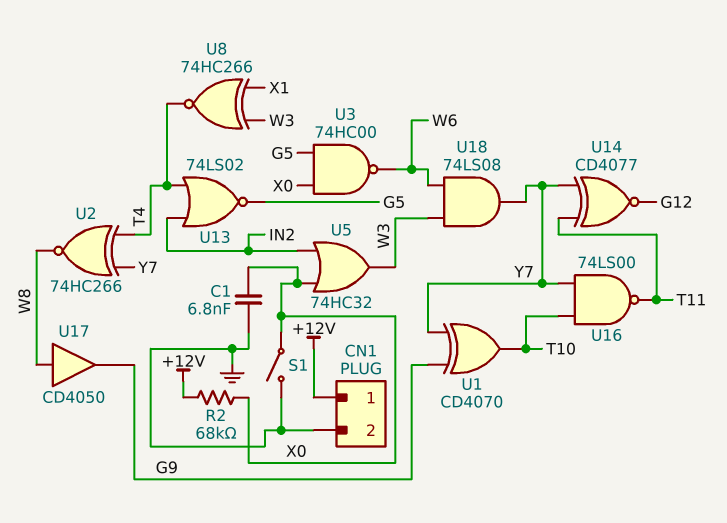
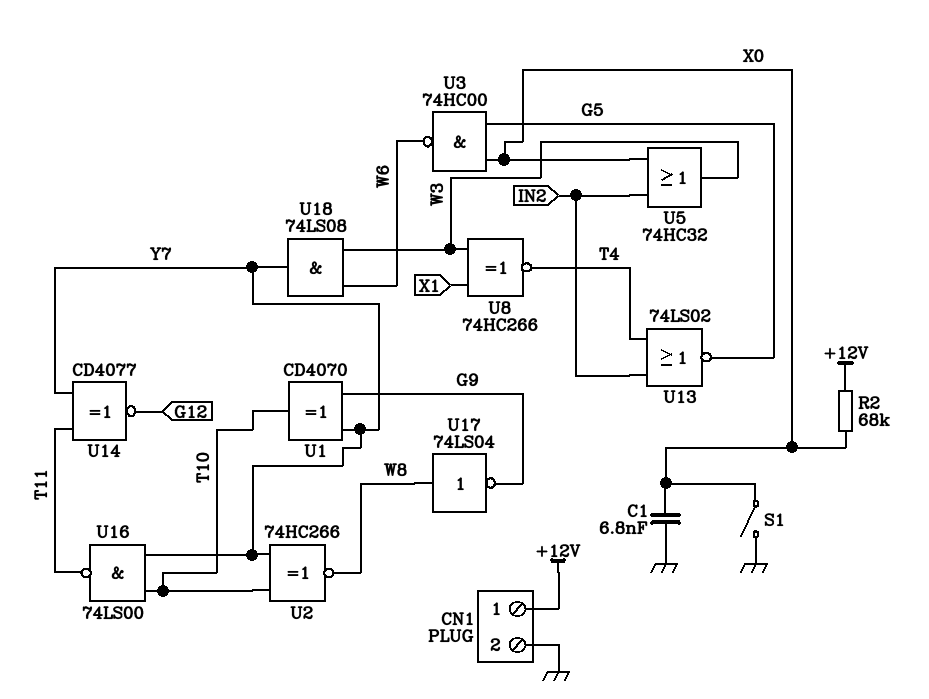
U2: XNOR 74HC266 (in T4, in Y7, out W8) -> XNOR 74HC266 (in T10, in Y7, out W8)
U17: buffer CD4050 (in W8, out G9) -> NOT 74LS04 (in W8, out G9)

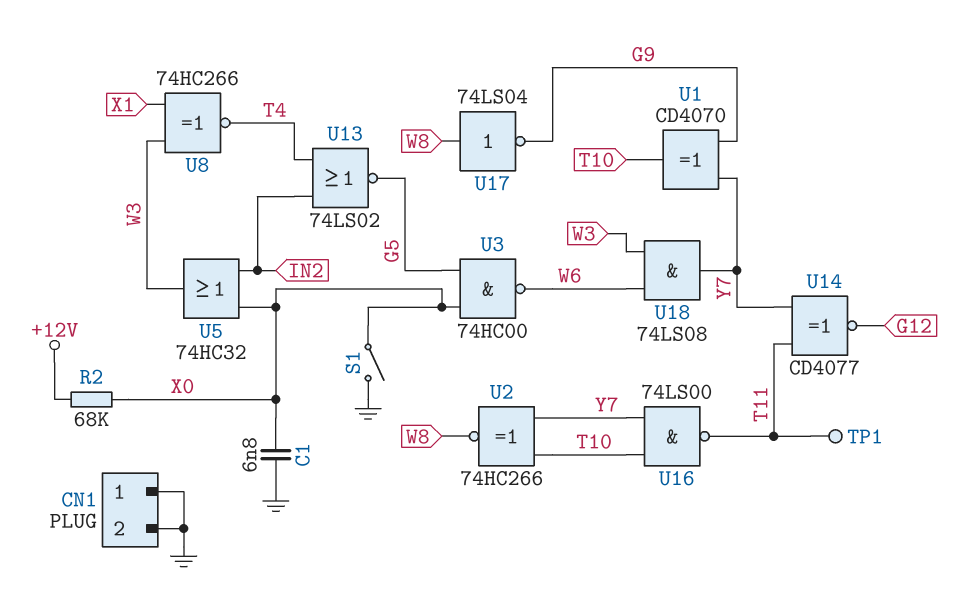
CN1 pin 1: +12V -> GND
TP1: none -> test point (T11)

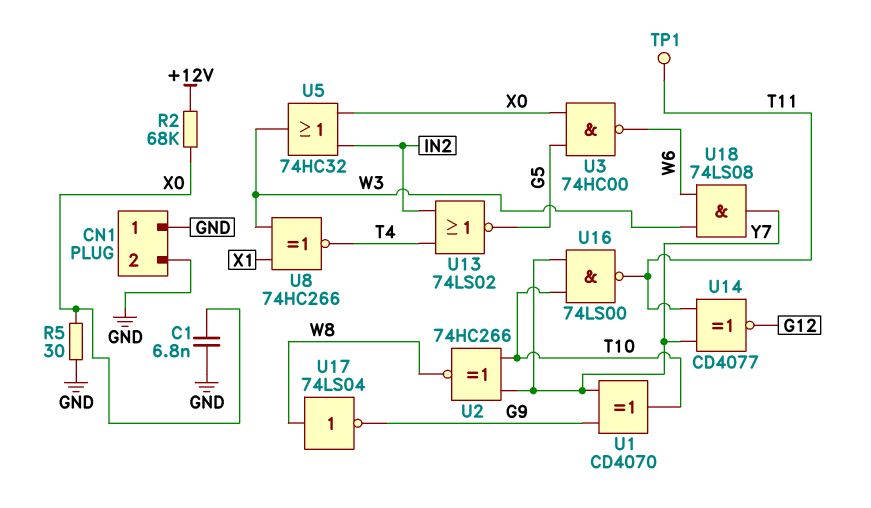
R5: none -> 30 (GND, X0)
S1: switch (GND, X0) -> none

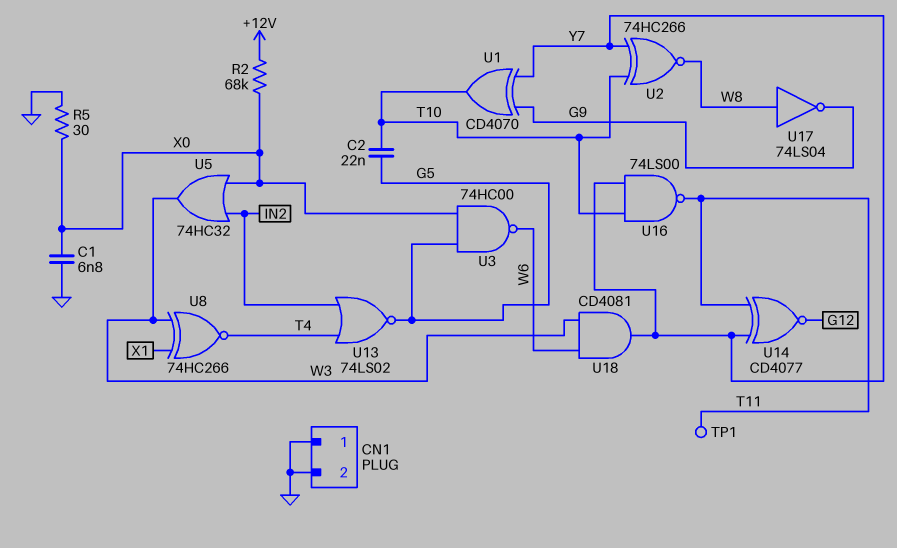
C2: none -> 22nF (G5, T10)
U18: AND 74LS08 (in W3, in W6, out Y7) -> AND CD4081 (in W3, in W6, out Y7)

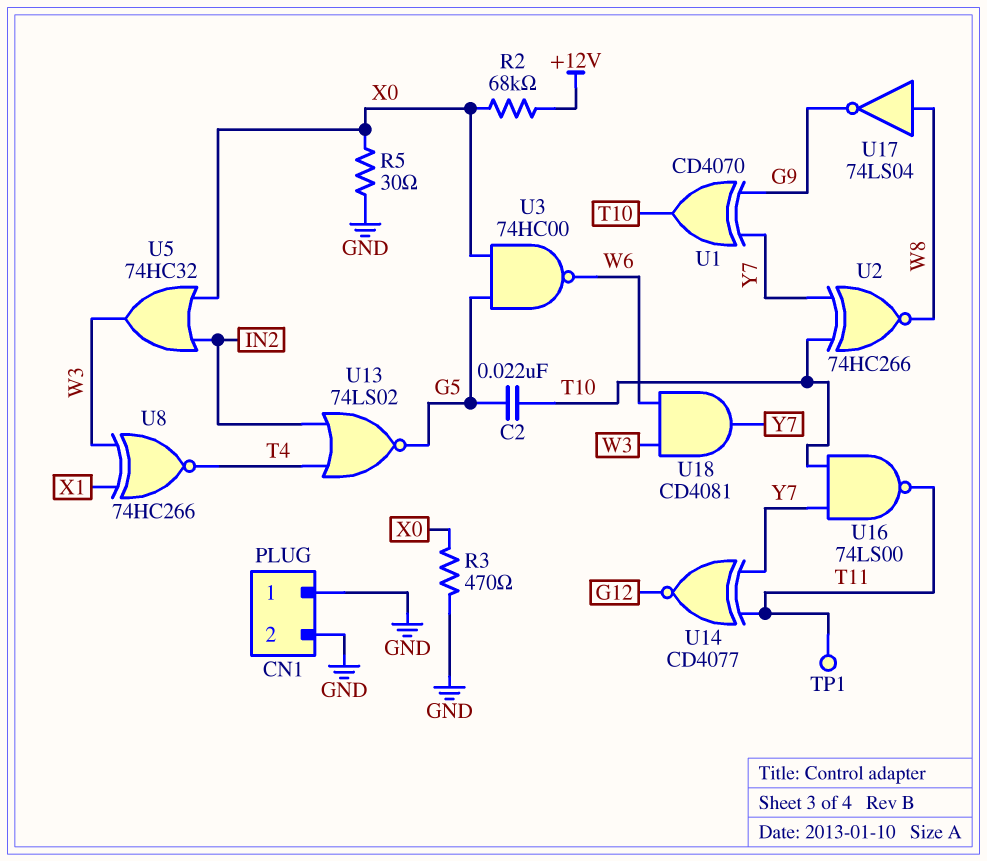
C1: 6.8nF (GND, X0) -> none
R3: none -> 470 (GND, X0)

